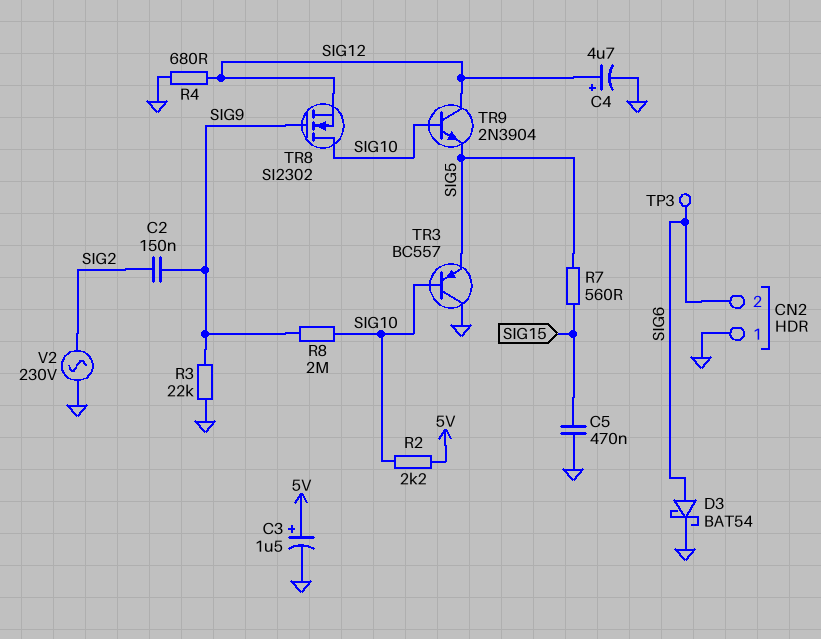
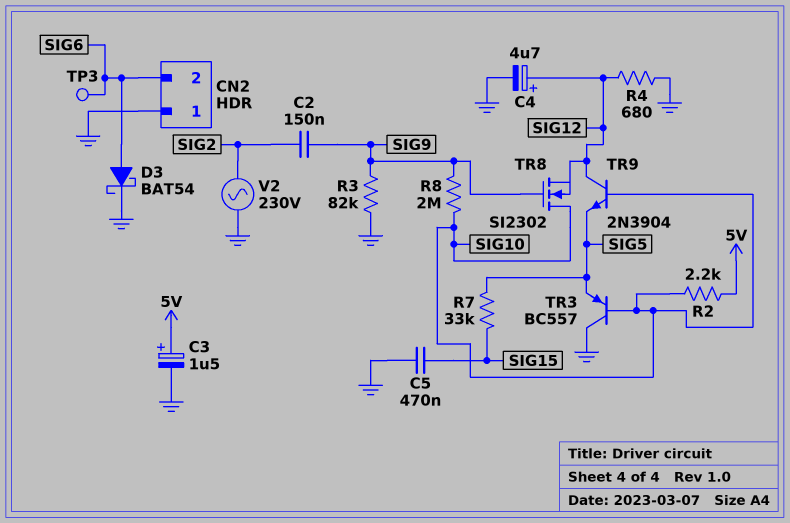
R3: 22k (GND, SIG9) -> 82k (GND, SIG9)
R7: 560 (SIG5, SIG15) -> 33k (SIG5, SIG15)

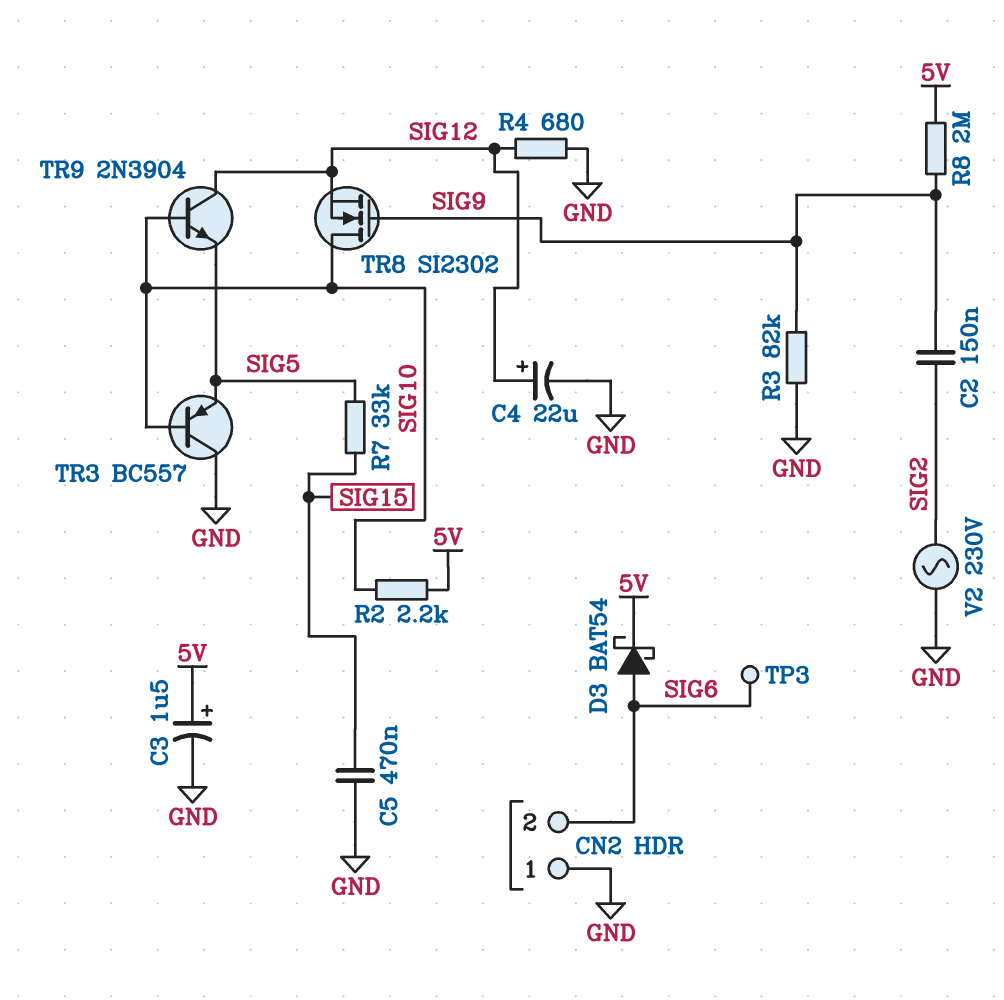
C4: 4.7uF (plus SIG12, minus GND) -> 22uF (plus SIG12, minus GND)
D3: schottky BAT54 (A SIG6, K GND) -> schottky BAT54 (A SIG6, K 5V)
R8: 2M (SIG9, SIG10) -> 2M (5V, SIG9)

